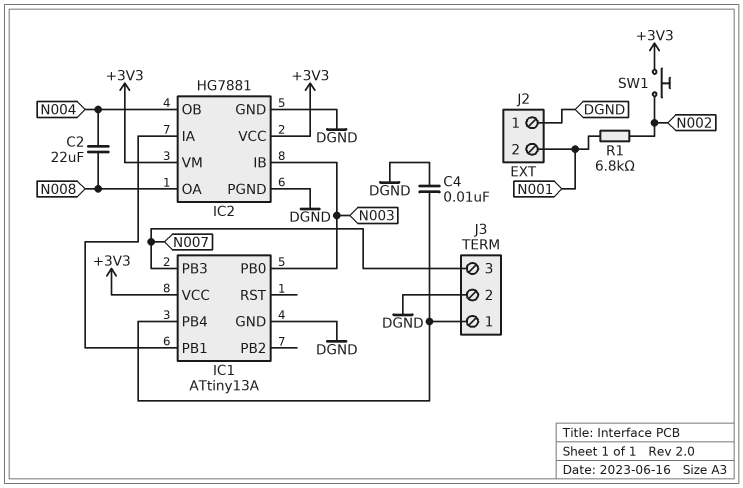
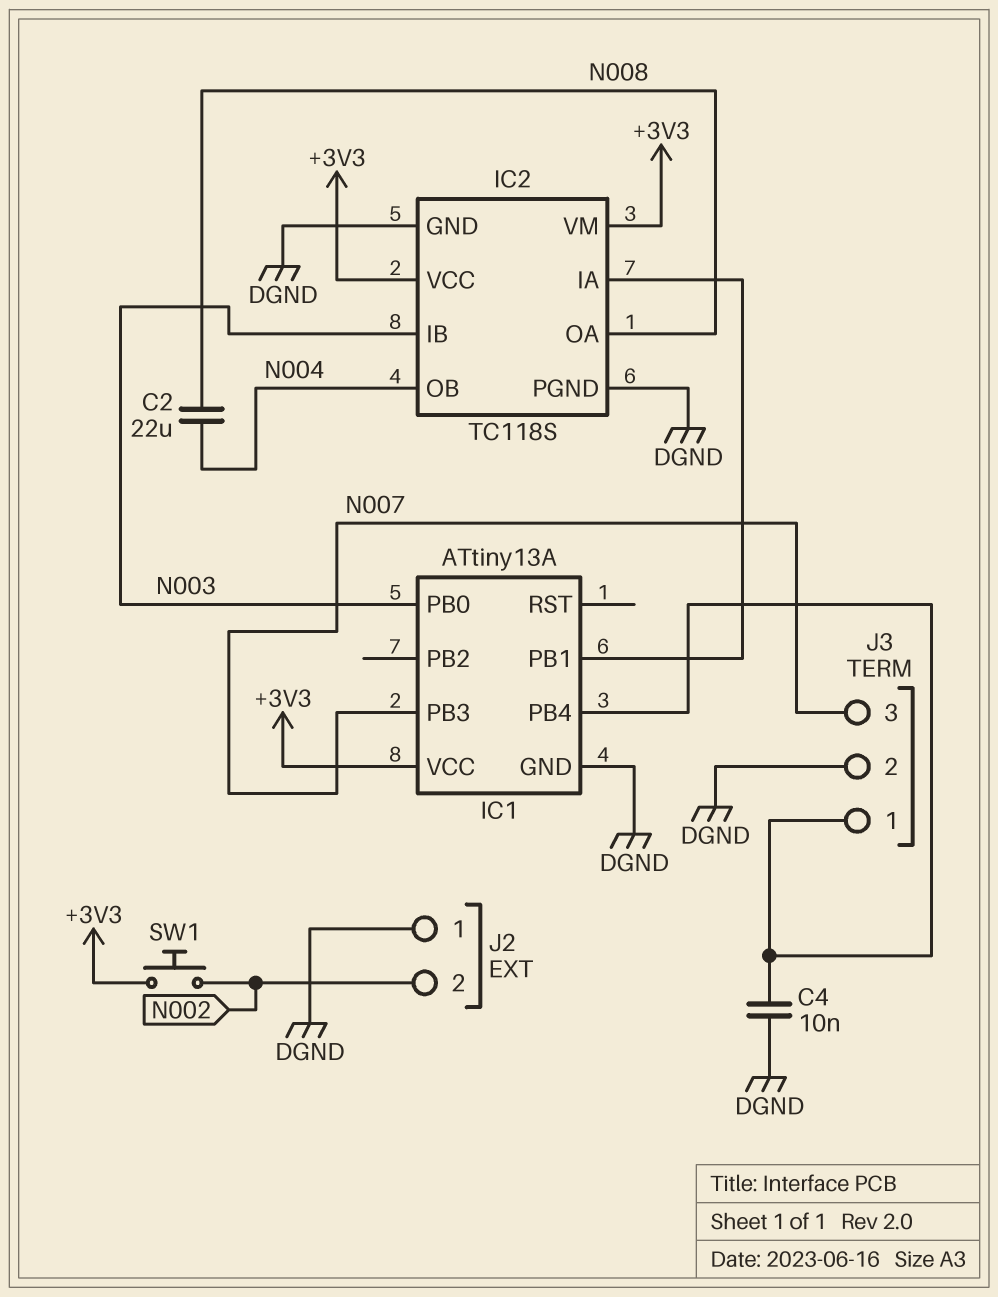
IC2: HG7881 -> TC118S
J2 pin 2: N001 -> N002
R1: 6.8k (N001, N002) -> none

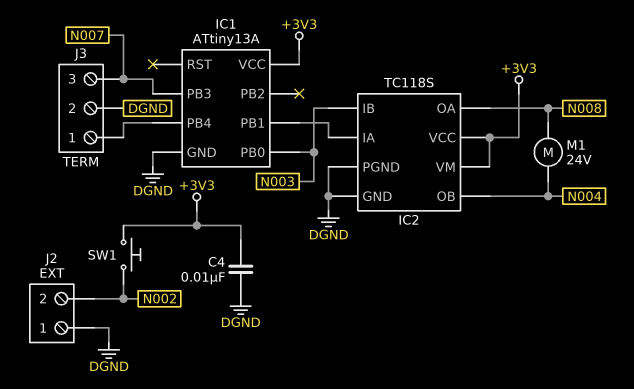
C2: 22uF (N004, N008) -> none
C4: 10nF (DGND, IC1/PB4) -> 10nF (+3V3, DGND)
M1: none -> motor 24V (N004, N008)

